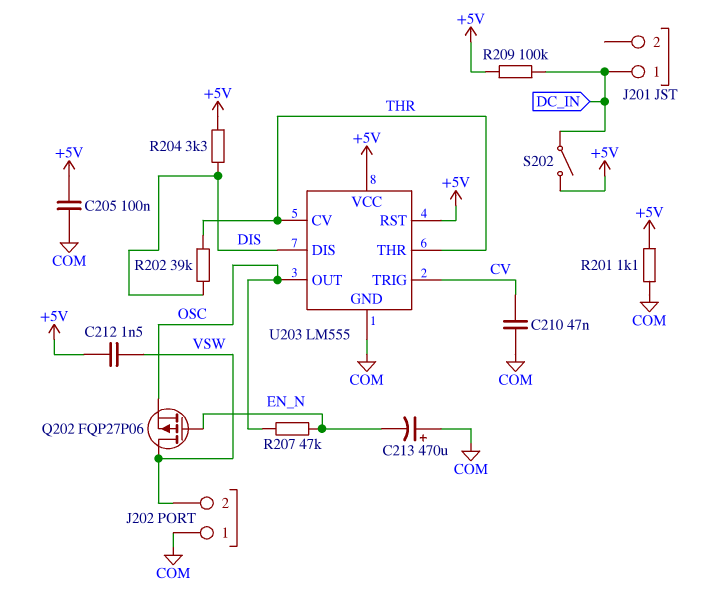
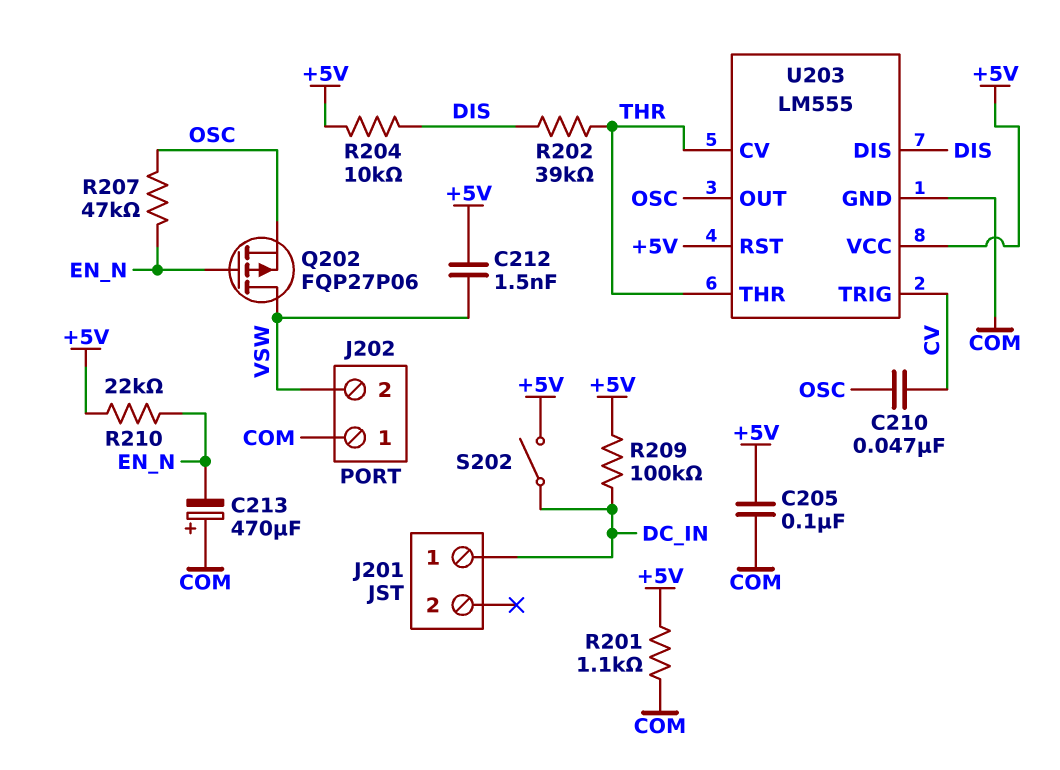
C210: 47nF (COM, CV) -> 47nF (CV, OSC)
R204: 3.3k (+5V, DIS) -> 10k (+5V, DIS)
R210: none -> 22k (+5V, EN_N)

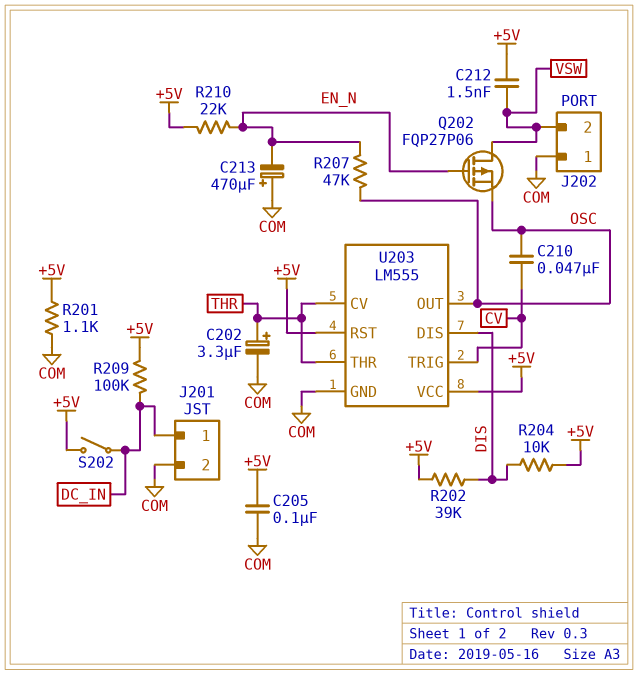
C202: none -> 3.3uF (plus THR, minus COM)
J201 pin 2: none -> COM
R202: 39k (DIS, THR) -> 39k (+5V, DIS)

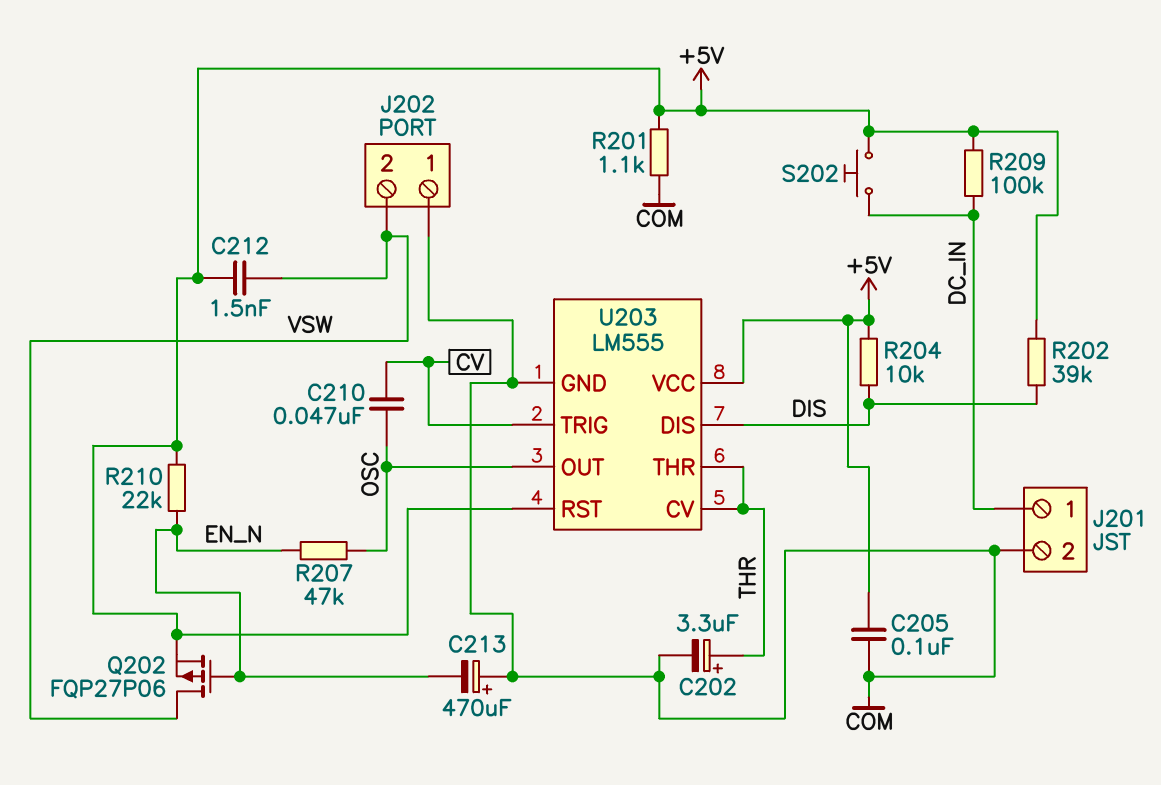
Q202: PMOS FQP27P06 (G EN_N, D VSW, S OSC) -> PMOS FQP27P06 (G EN_N, D VSW, S +5V)
S202: switch (+5V, DC_IN) -> button (+5V, DC_IN)

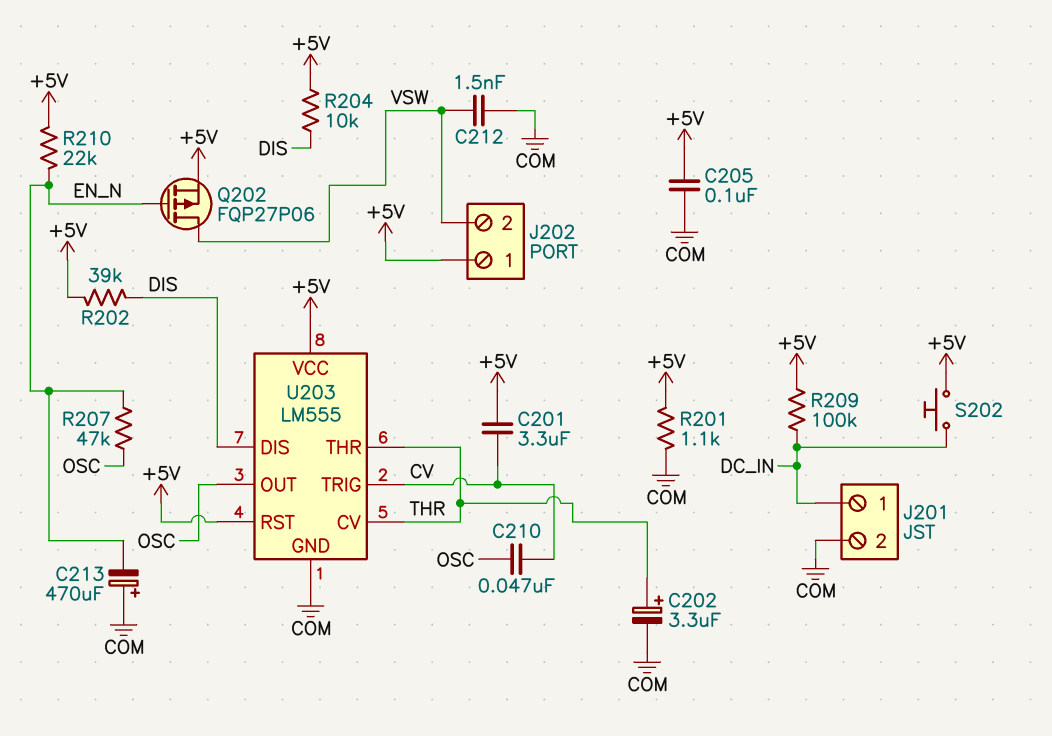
C201: none -> 3.3uF (+5V, CV)
C212: 1.5nF (+5V, VSW) -> 1.5nF (COM, VSW)
J202 pin 1: COM -> +5V

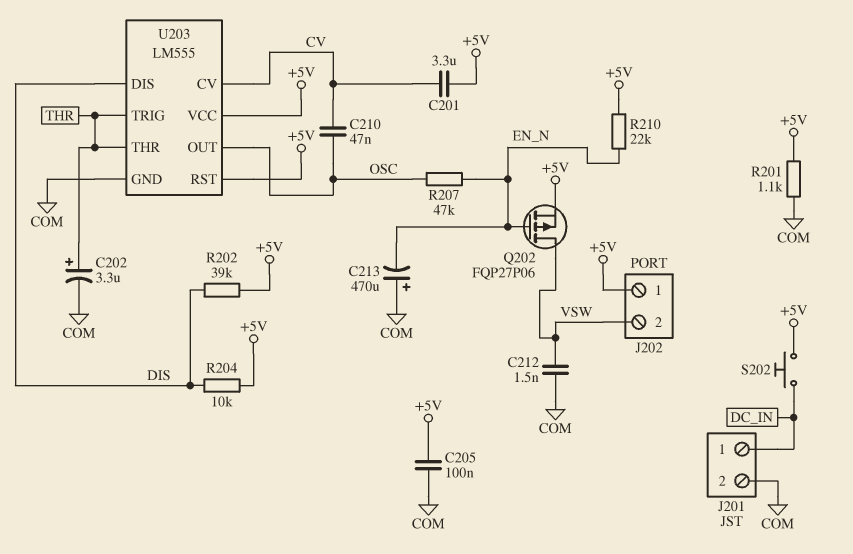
R209: 100k (+5V, DC_IN) -> none
U203 pin CV: THR -> CV
U203 pin TRIG: CV -> THR

